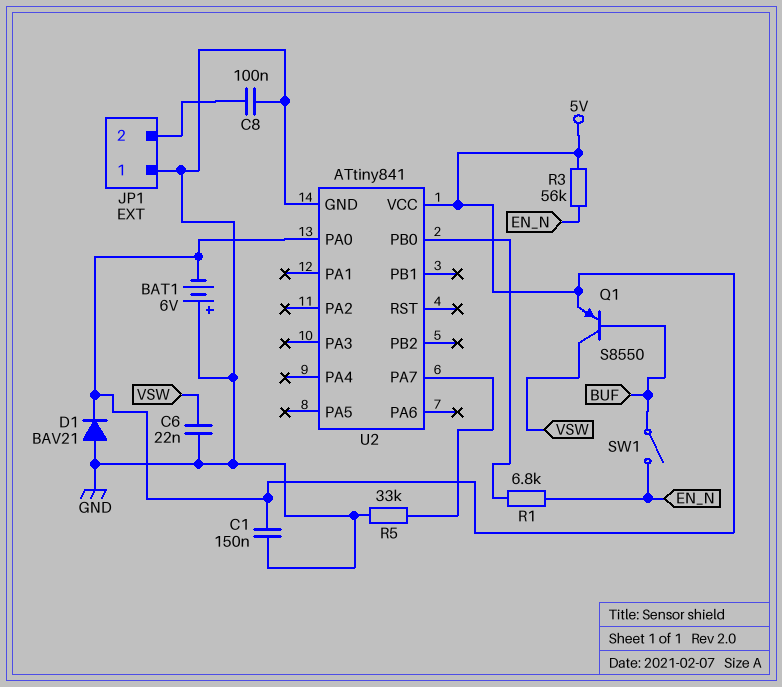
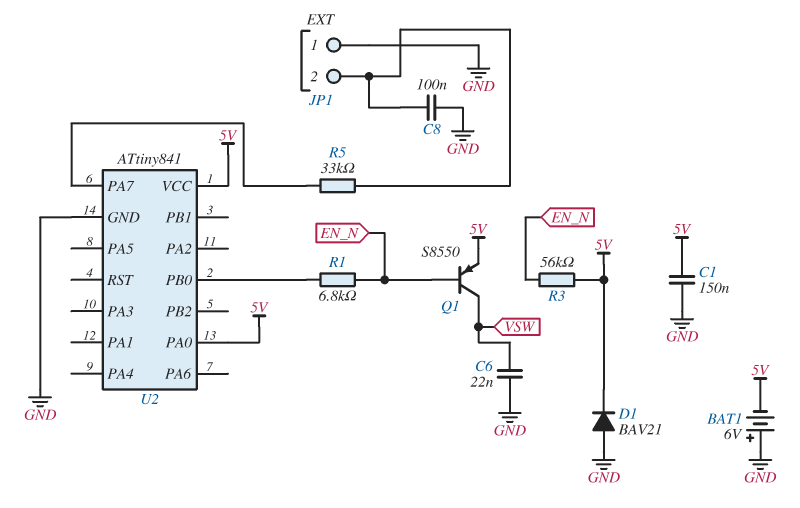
Q1: PNP S8550 (B BUF, C VSW, E 5V) -> PNP S8550 (B EN_N, C VSW, E 5V)
R5: 33k (GND, U2/PA7) -> 33k (JP1/2, U2/PA7)
SW1: switch (BUF, EN_N) -> none

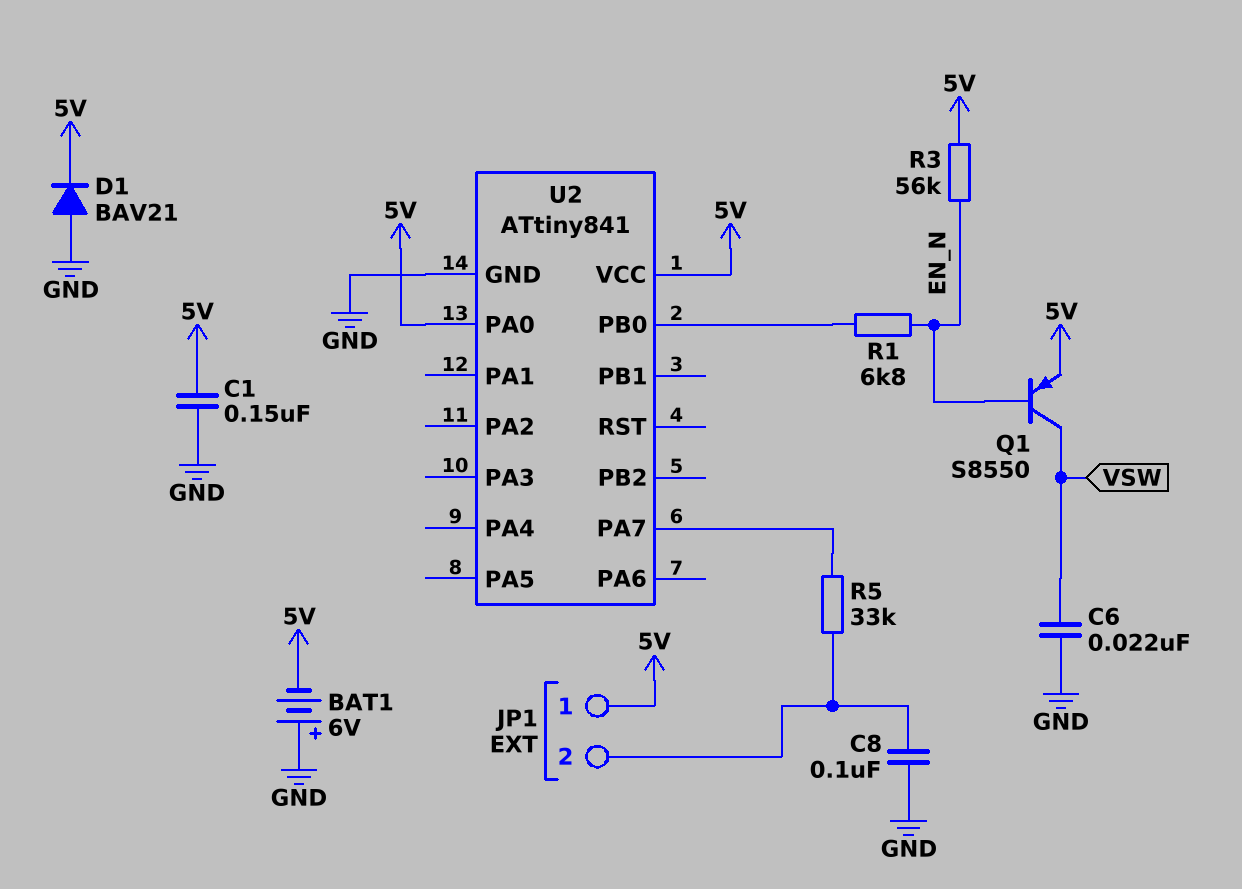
JP1 pin 1: GND -> 5V

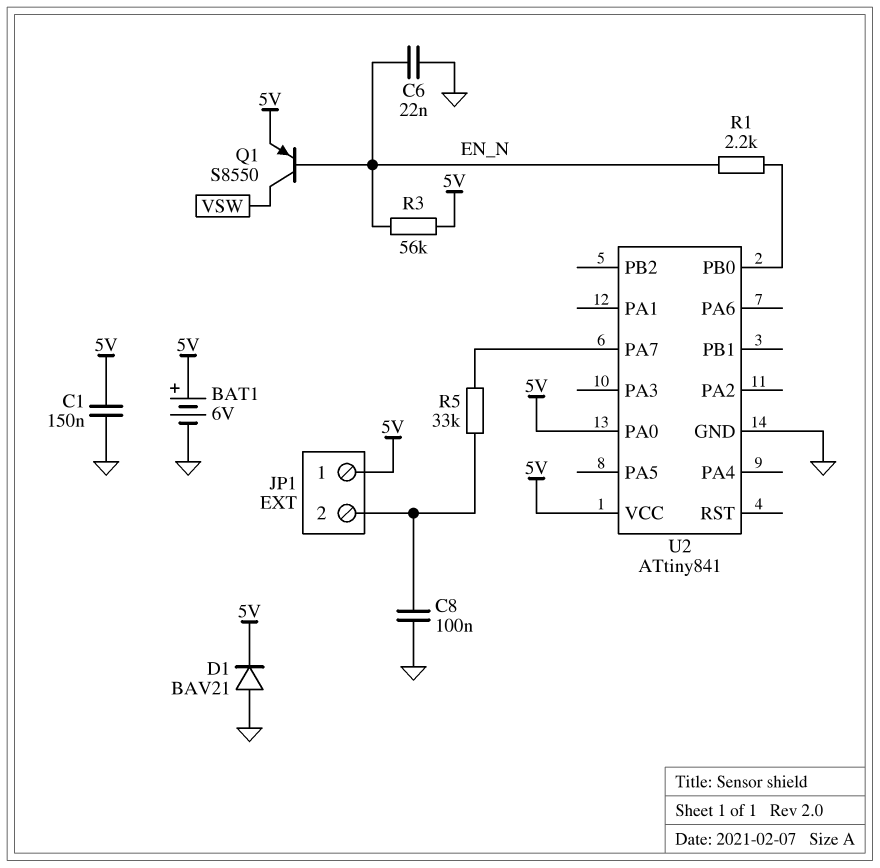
BAT1: 6V (plus GND, minus 5V) -> 6V (plus 5V, minus GND)
C6: 22nF (GND, VSW) -> 22nF (EN_N, GND)
R1: 6.8k (EN_N, U2/PB0) -> 2.2k (EN_N, U2/PB0)

